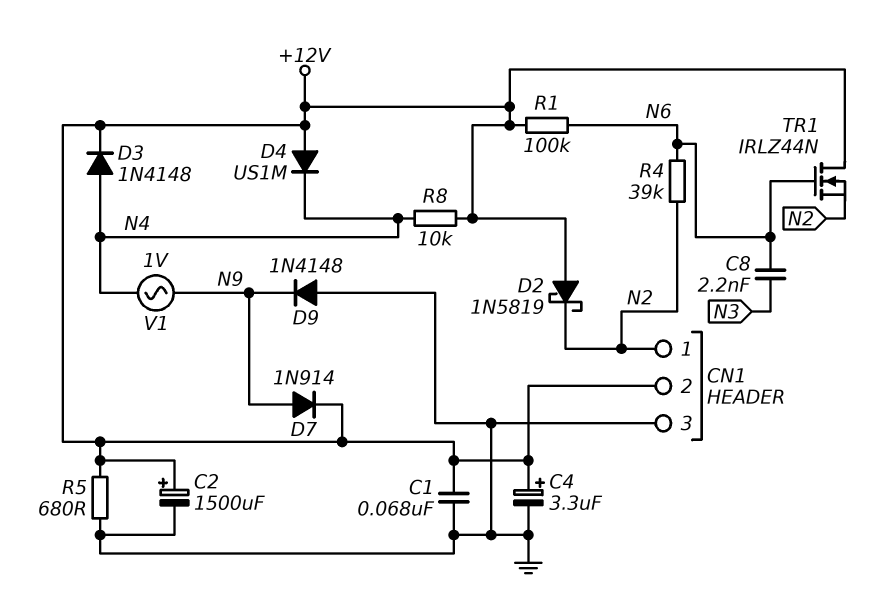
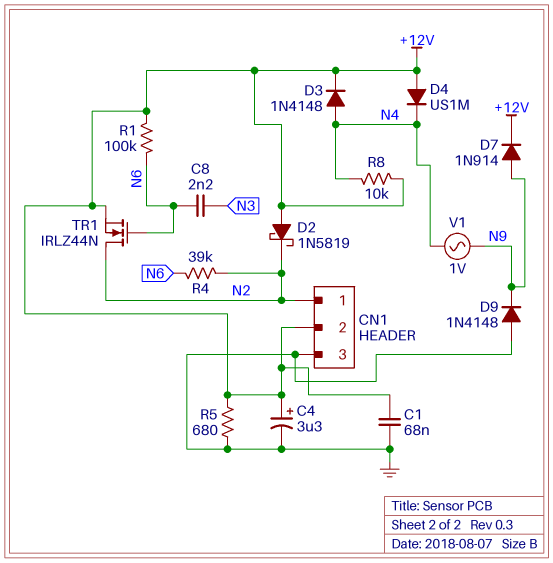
C2: 1500uF (plus +12V, minus GND) -> none
TR1: NMOS IRLZ44N (G N6, D +12V, S N2) -> NMOS IRLZ44N (G N6, D N2, S +12V)

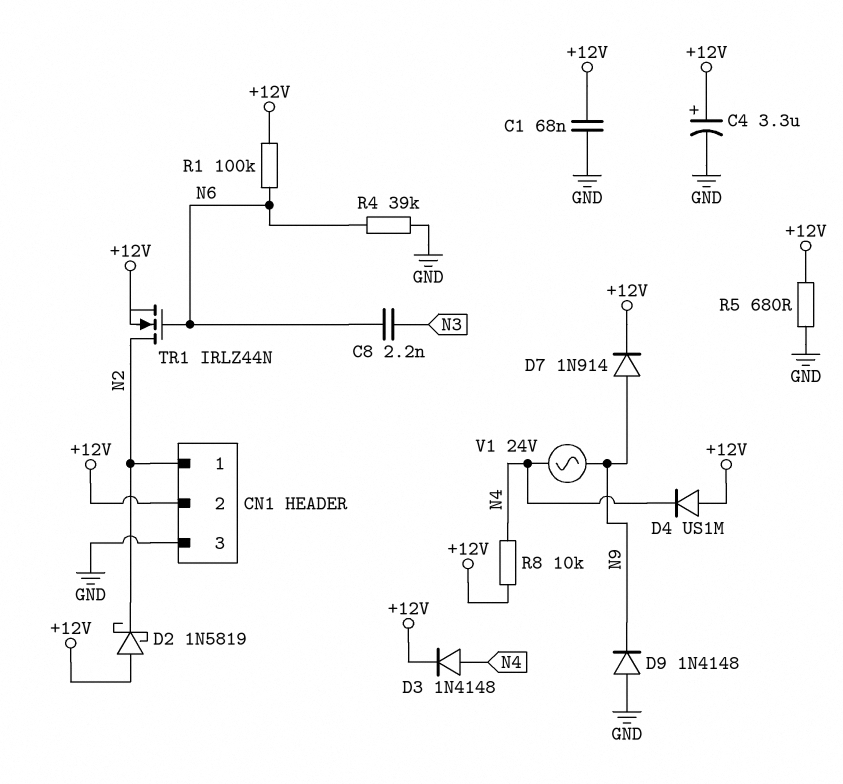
R4: 39k (N2, N6) -> 39k (GND, N6)
V1: AC 1V (N4, N9) -> AC 24V (N4, N9)

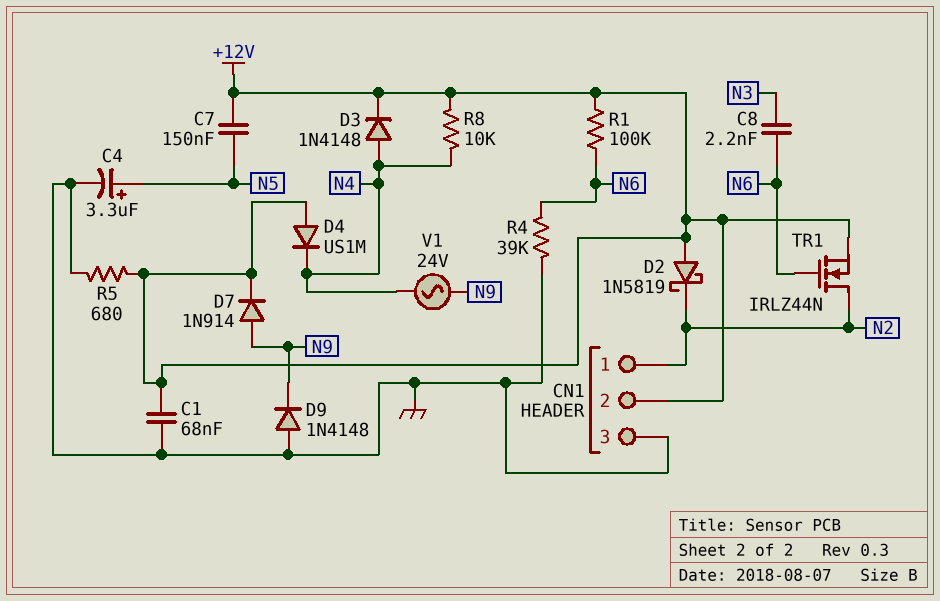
C4: 3.3uF (plus +12V, minus GND) -> 3.3uF (plus N5, minus GND)
C7: none -> 150nF (+12V, N5)

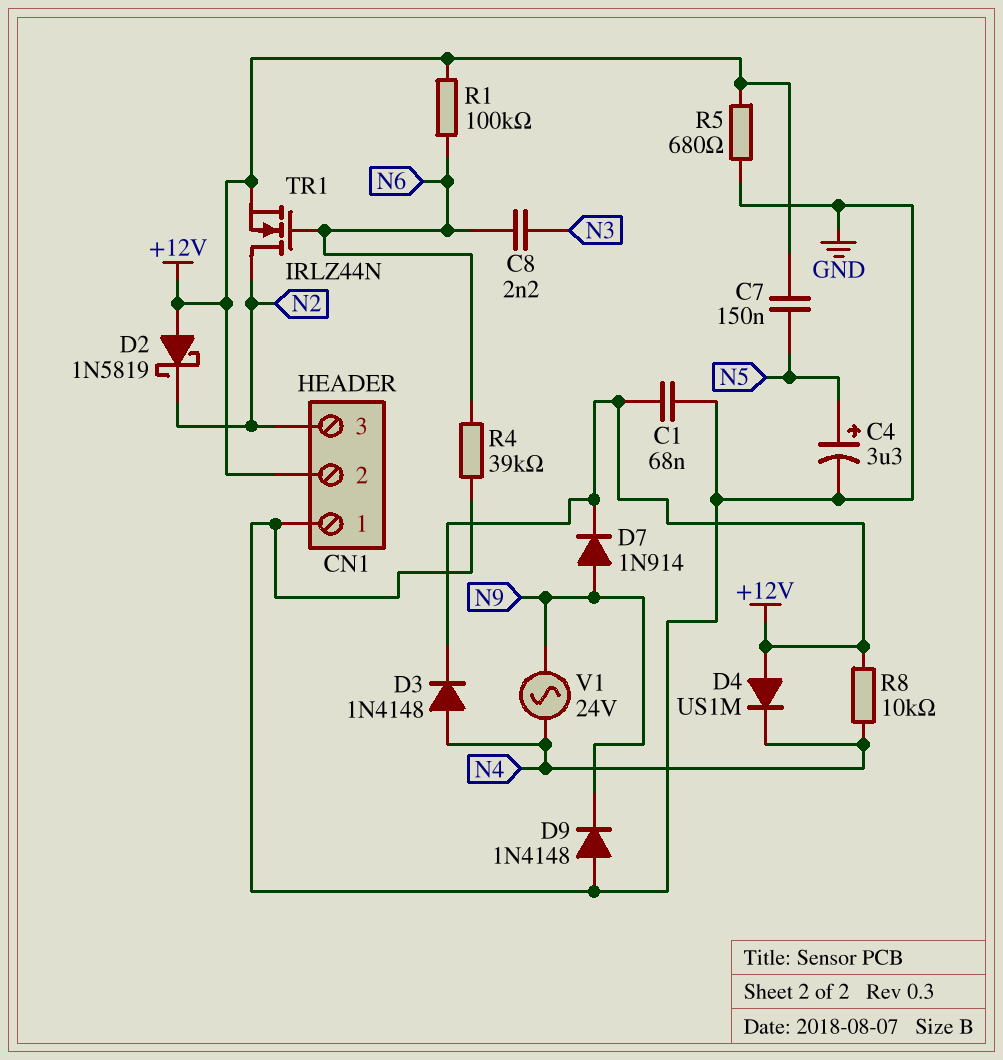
CN1 pin 1: N2 -> GND
CN1 pin 3: GND -> N2

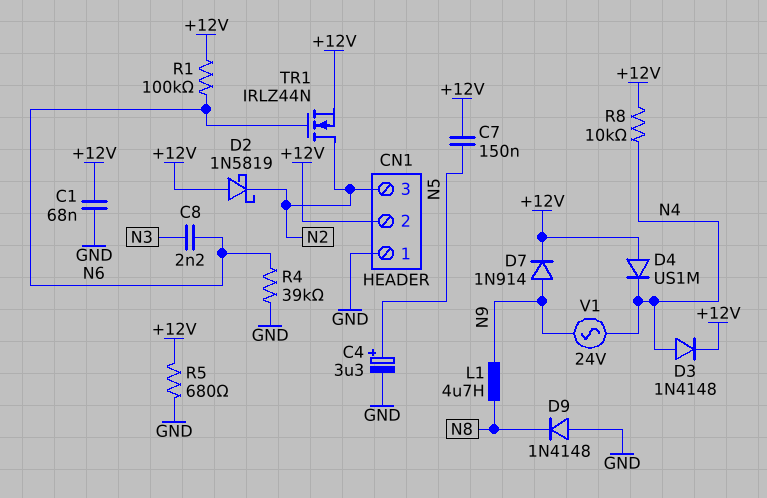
D9: diode 1N4148 (A GND, K N9) -> diode 1N4148 (A GND, K N8)
L1: none -> 4.7uH (N8, N9)

